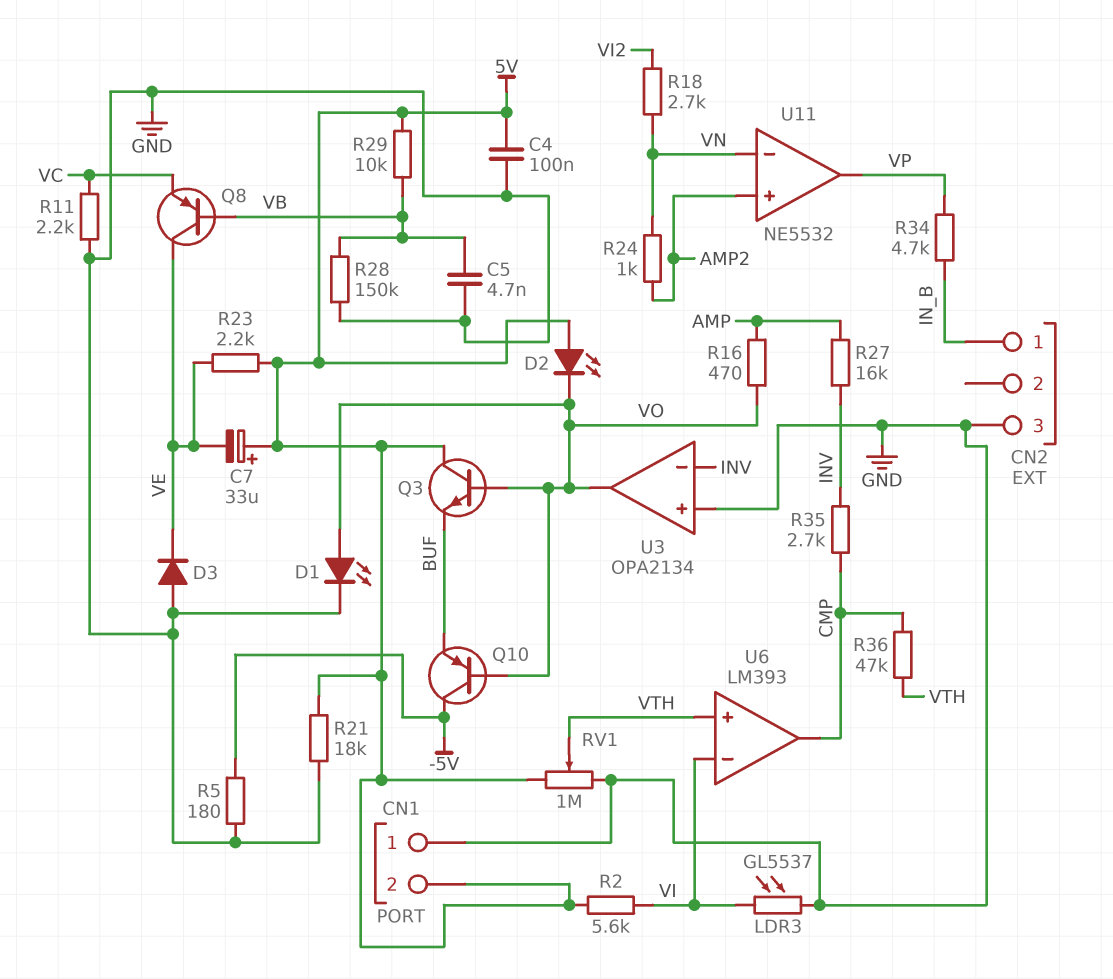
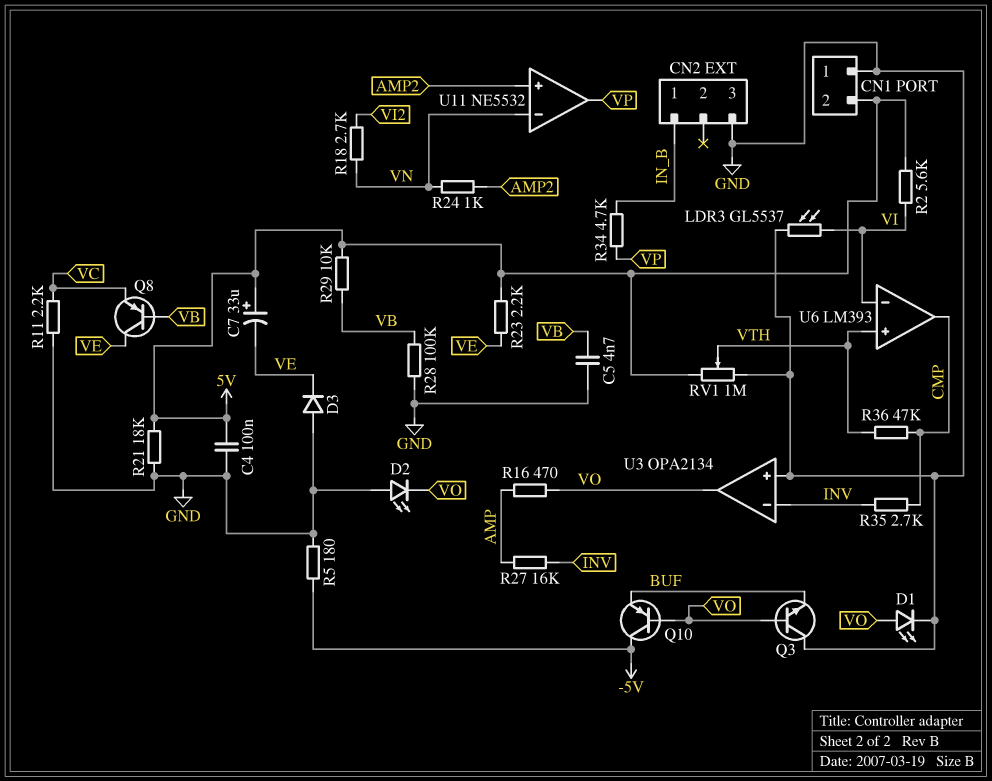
D2: LED (A 5V, K VO) -> LED (A GND, K VO)
Q3: NPN (B VO, C 5V, E BUF) -> NPN (B VO, C GND, E BUF)
R28: 150k (GND, VB) -> 100k (GND, VB)

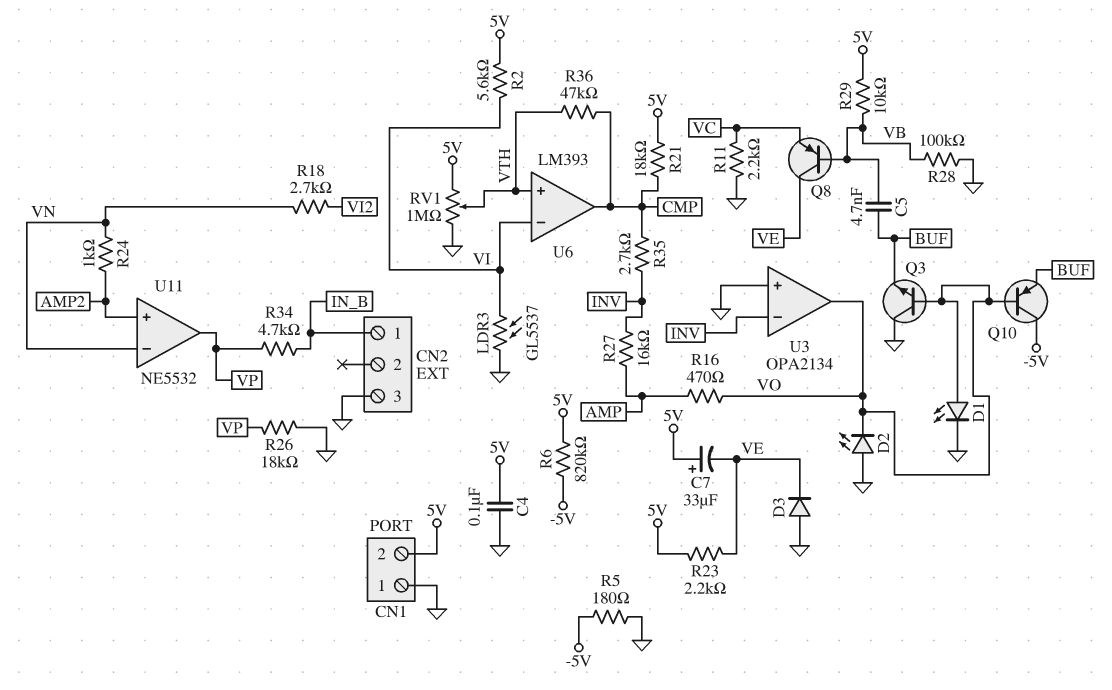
C5: 4.7nF (GND, VB) -> 4.7nF (BUF, VB)
R6: none -> 820k (-5V, 5V)
R21: 18k (5V, GND) -> 18k (5V, CMP)
R26: none -> 18k (GND, VP)

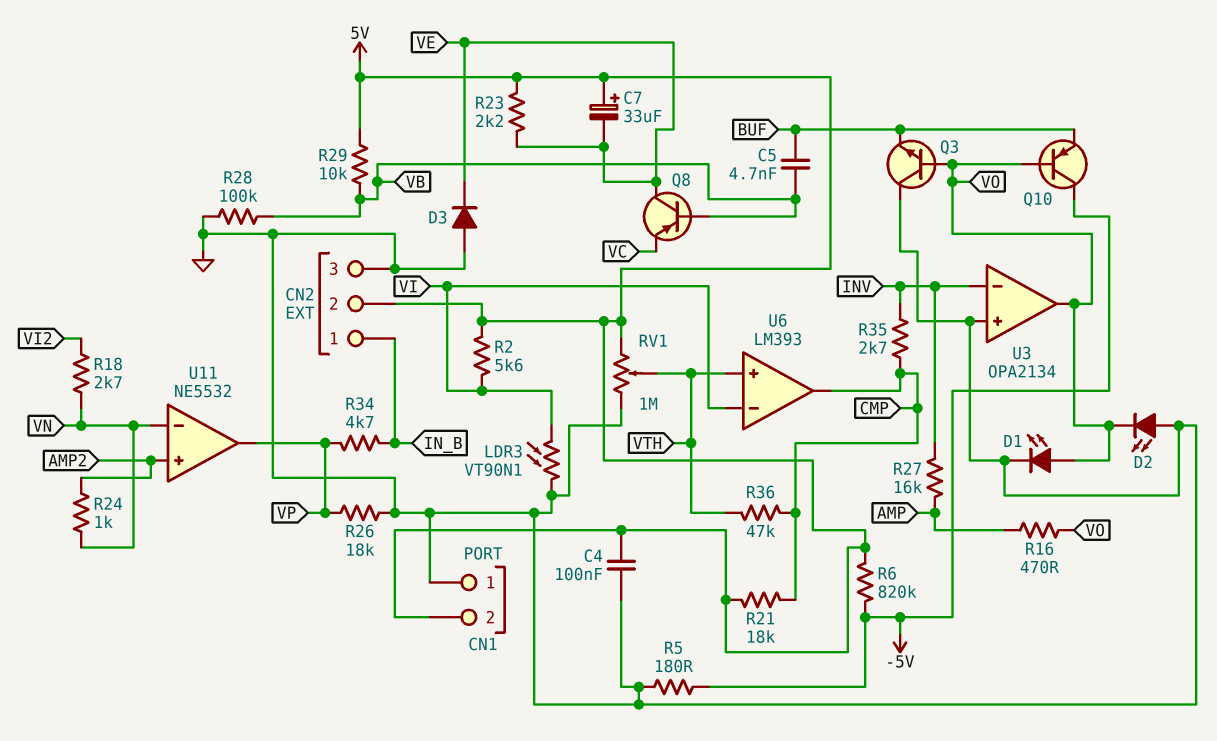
CN2 pin 2: none -> 5V
LDR3: GL5537 (GND, VI) -> VT90N1 (GND, VI)
R11: 2.2k (GND, VC) -> none

